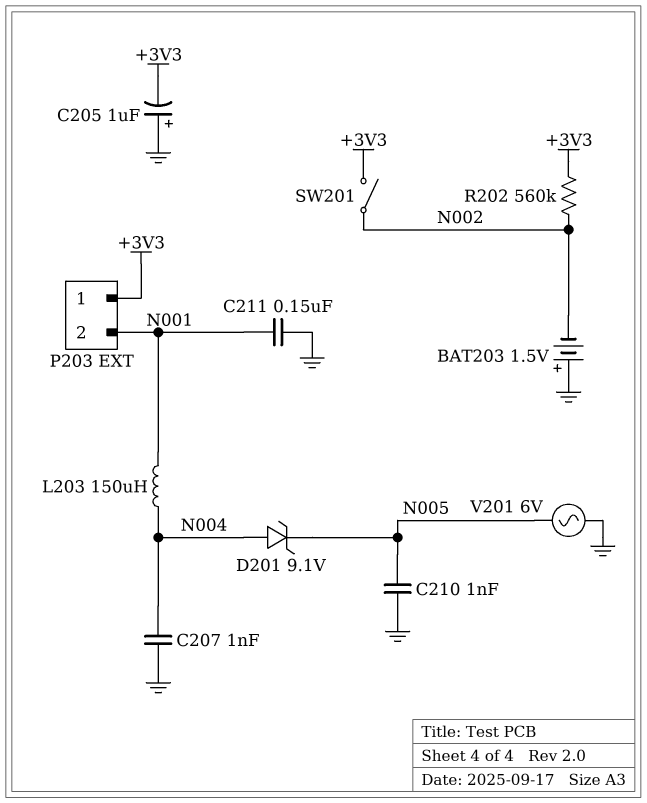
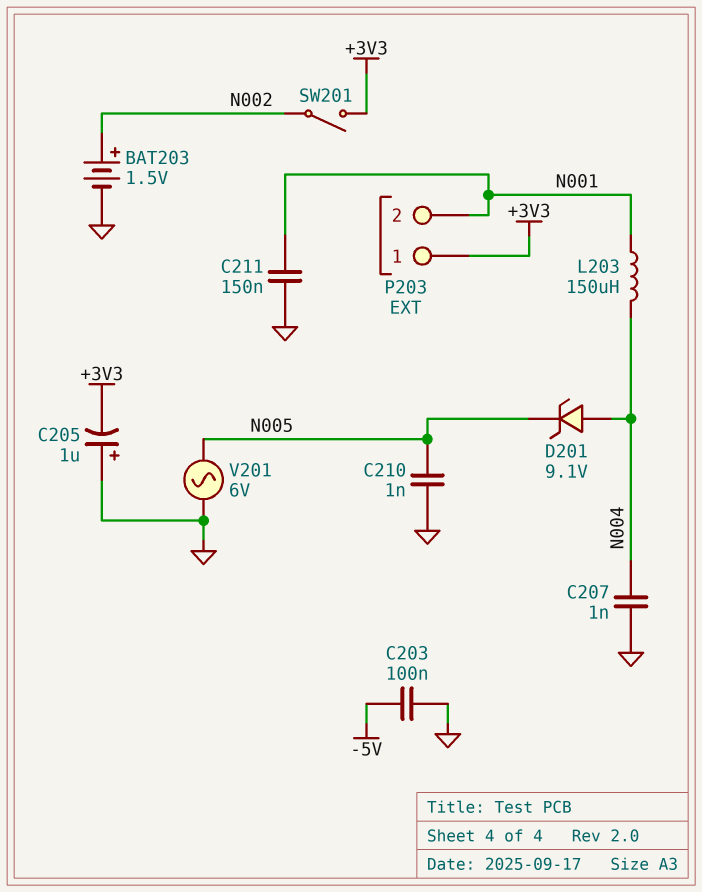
BAT203: 1.5V (plus GND, minus N002) -> 1.5V (plus N002, minus GND)
C203: none -> 100nF (-5V, GND)
R202: 560k (+3V3, N002) -> none

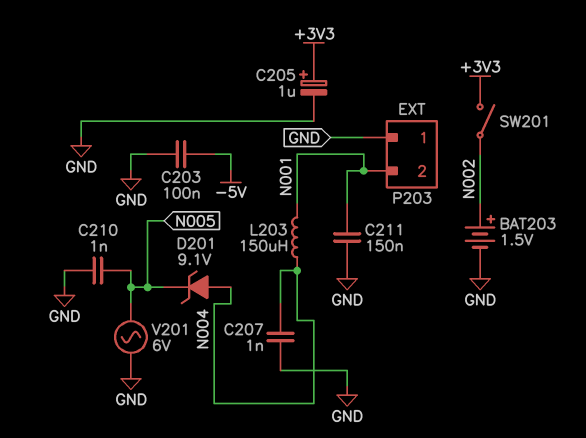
C205: 1uF (plus GND, minus +3V3) -> 1uF (plus +3V3, minus GND)
P203 pin 1: +3V3 -> GND

